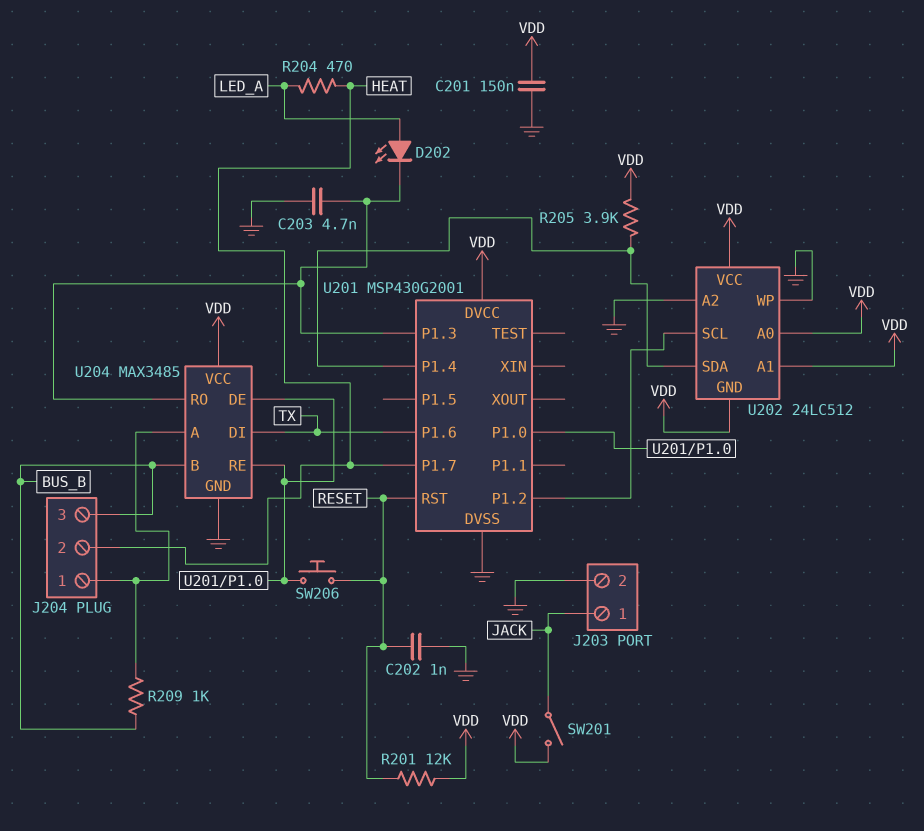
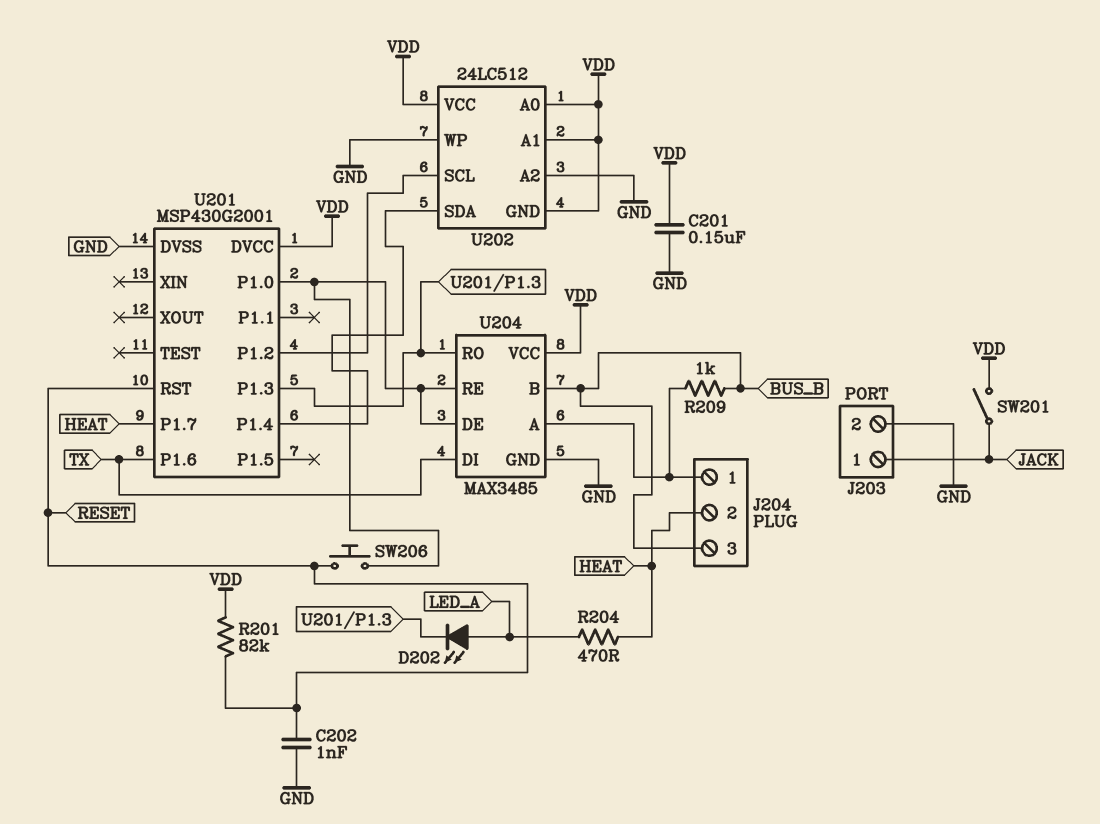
C203: 4.7nF (GND, U201/P1.3) -> none
R201: 12k (RESET, VDD) -> 82k (RESET, VDD)
R205: 3.9k (U201/P1.4, VDD) -> none

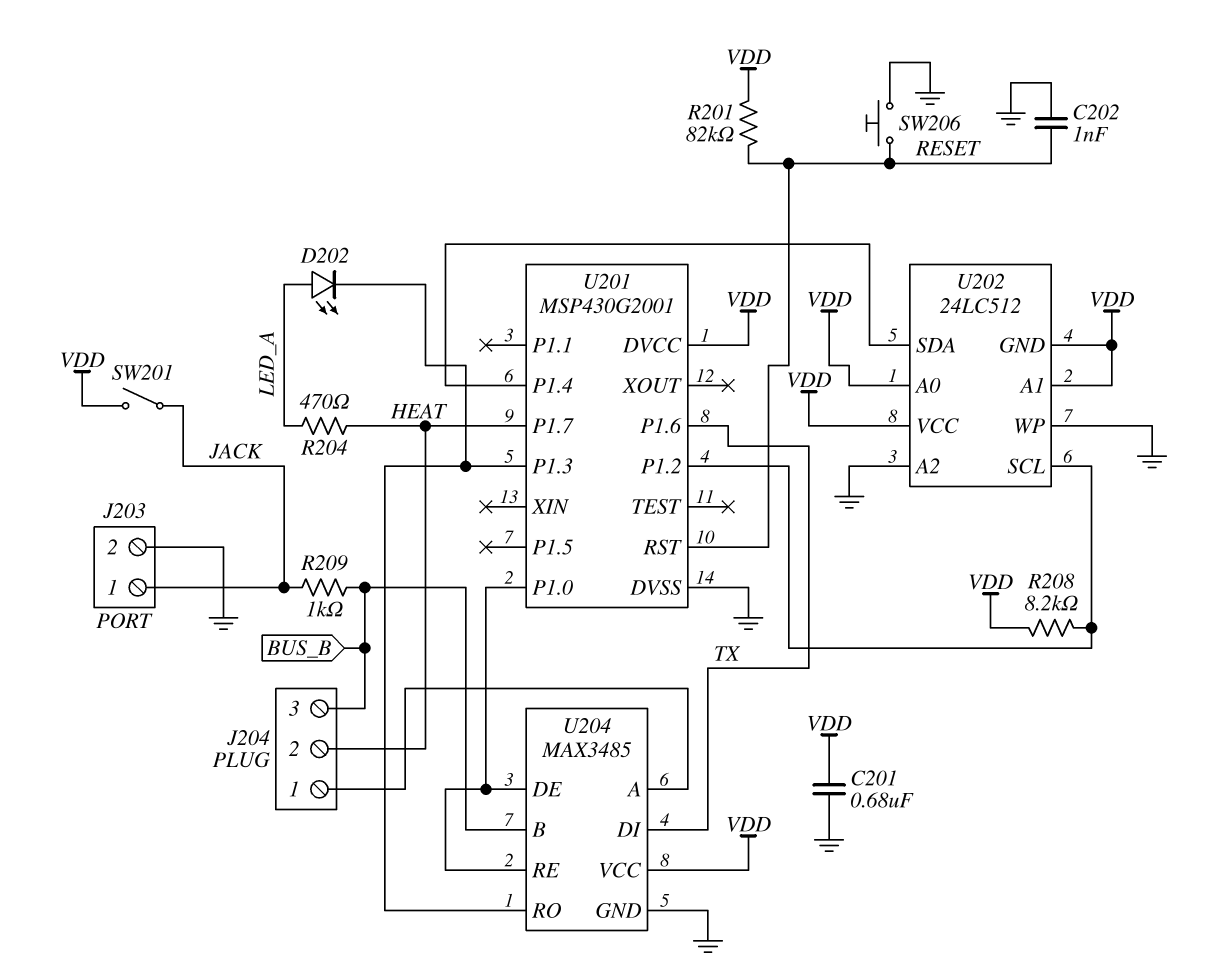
C201: 150nF (GND, VDD) -> 680nF (GND, VDD)
R208: none -> 8.2k (U201/P1.2, VDD)
R209: 1k (BUS_B, J204/1) -> 1k (BUS_B, JACK)
SW206: button (RESET, U201/P1.0) -> button (GND, RESET)

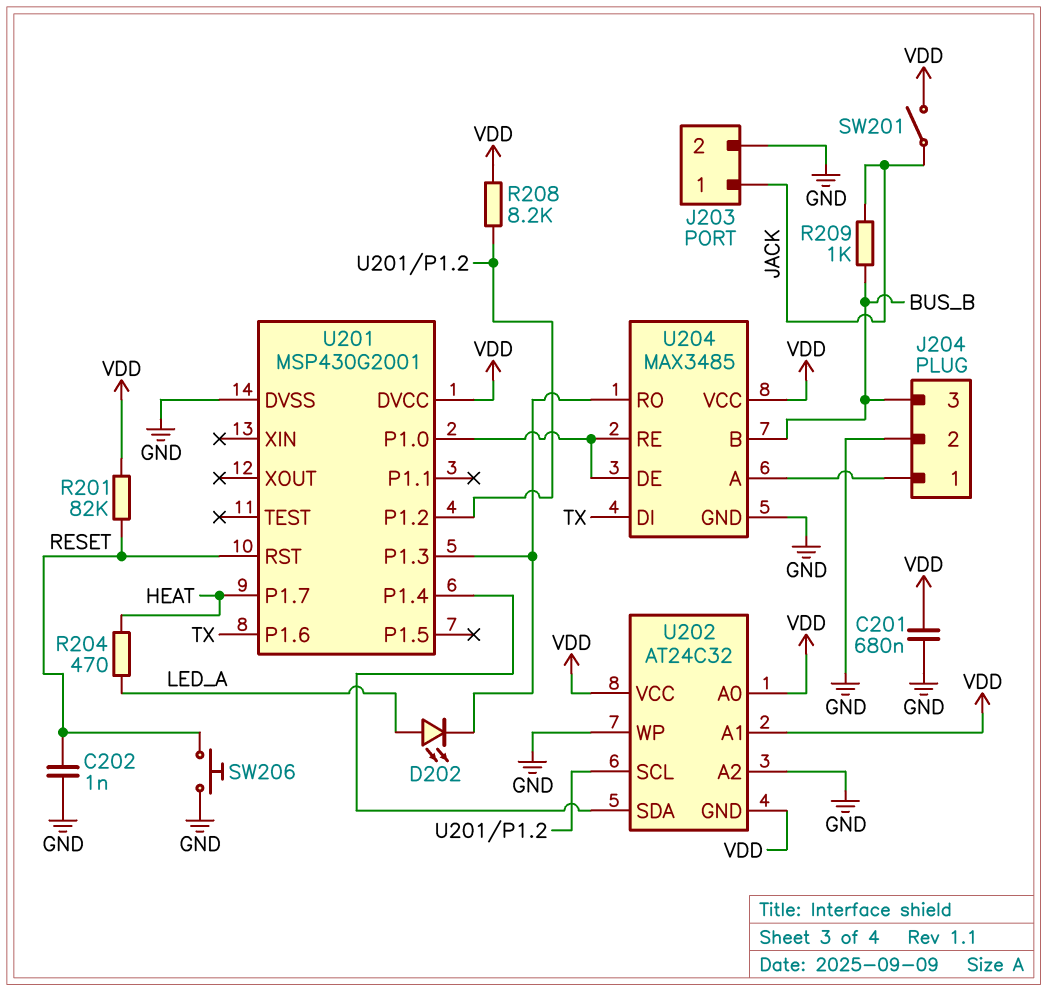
J204 pin 2: HEAT -> GND
U202: 24LC512 -> AT24C32

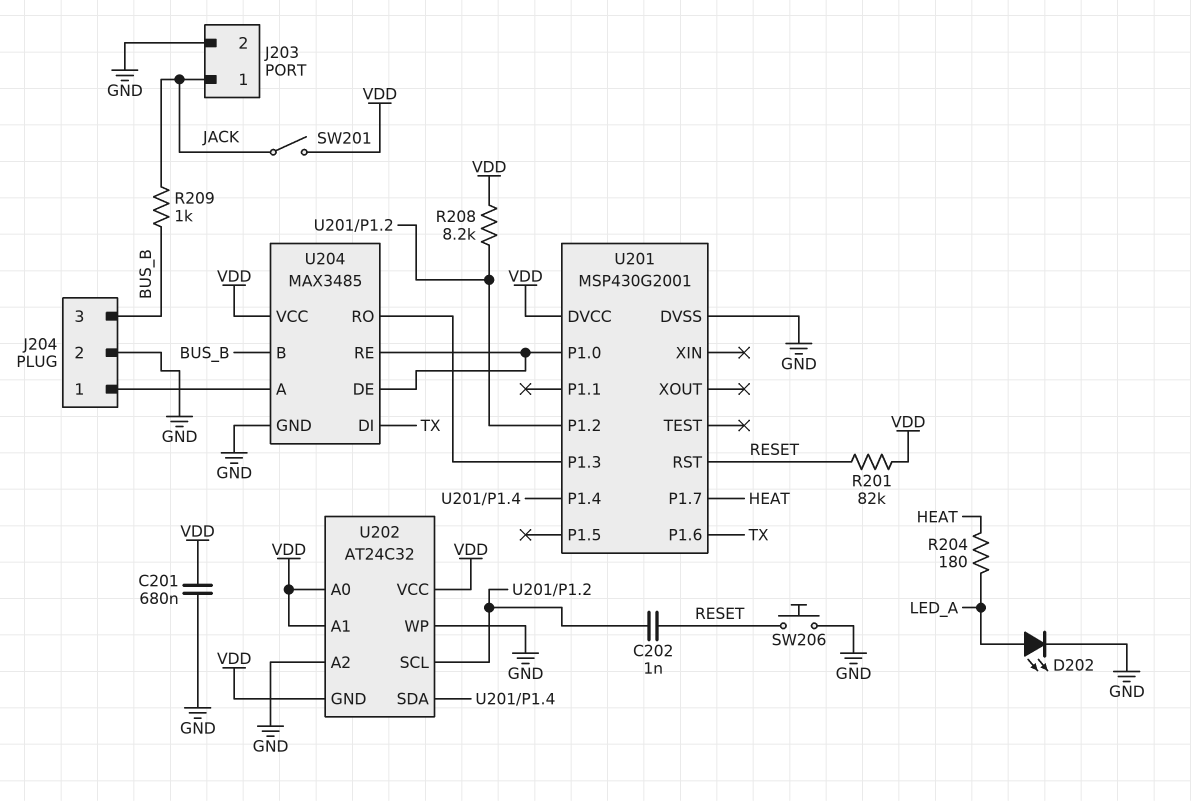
C202: 1nF (GND, RESET) -> 1nF (RESET, U201/P1.2)
D202: LED (A LED_A, K U201/P1.3) -> LED (A LED_A, K GND)
R204: 470 (HEAT, LED_A) -> 180 (HEAT, LED_A)

